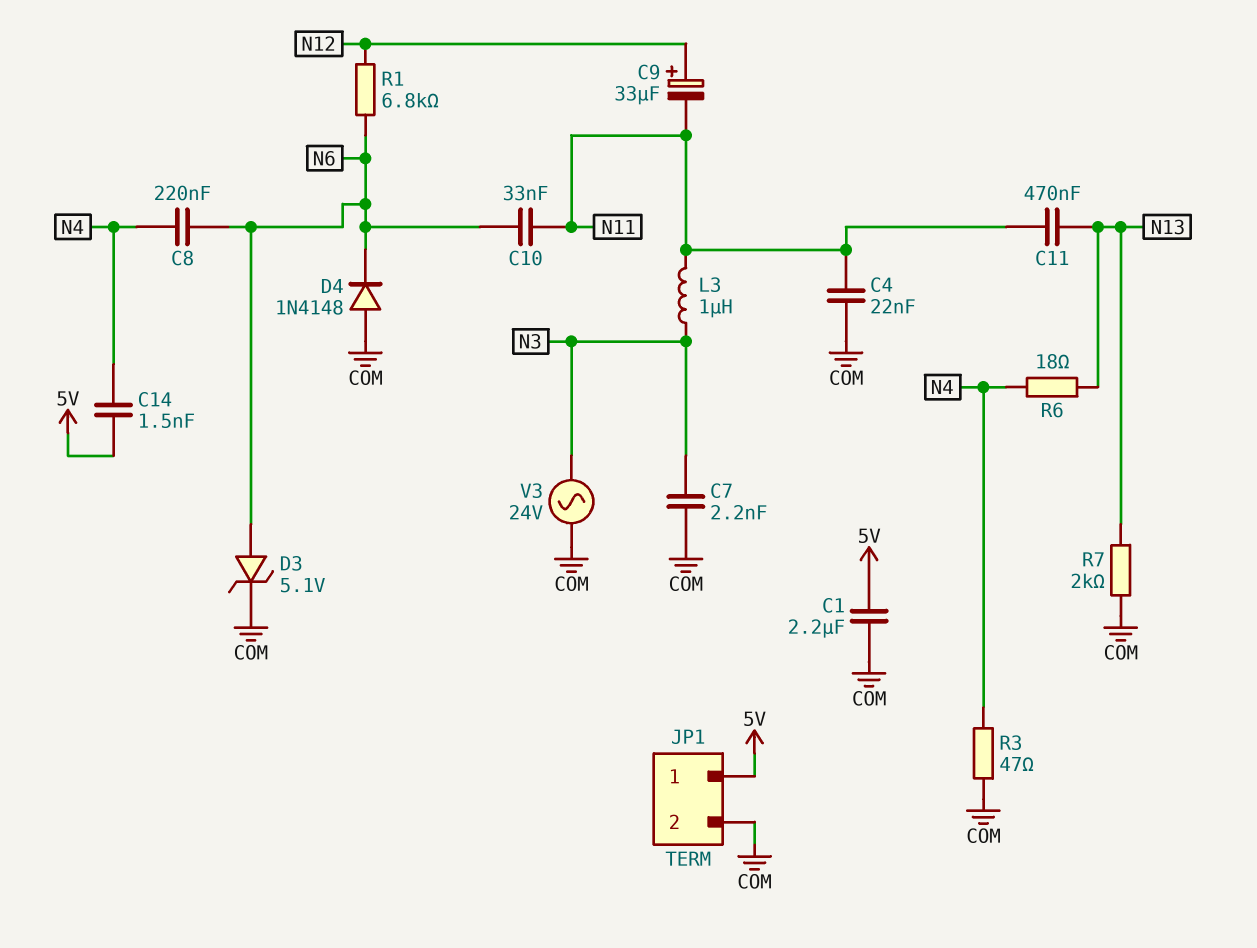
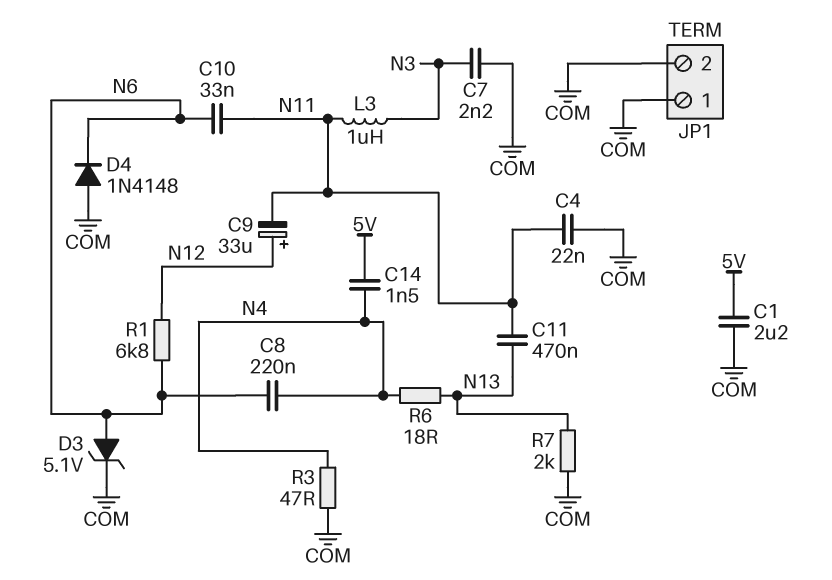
JP1 pin 1: 5V -> COM
V3: AC 24V (COM, N3) -> none

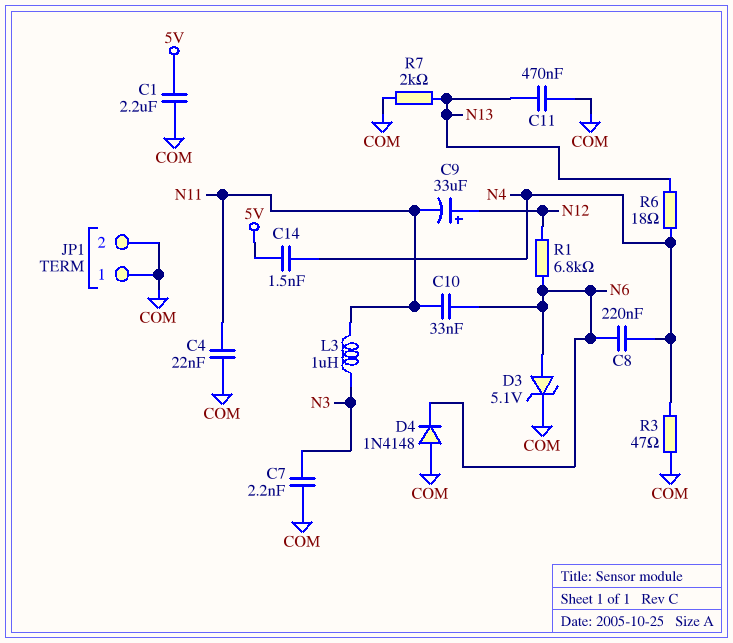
C11: 470nF (N11, N13) -> 470nF (COM, N13)

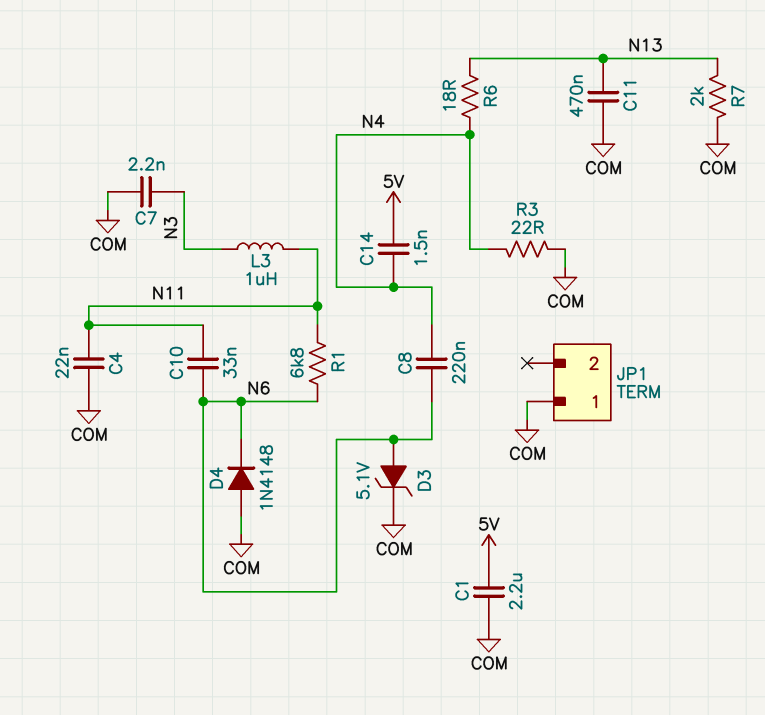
C9: 33uF (plus N12, minus N11) -> none
JP1 pin 2: COM -> none
R1: 6.8k (N6, N12) -> 6.8k (N6, N11)
R3: 47 (COM, N4) -> 22 (COM, N4)

